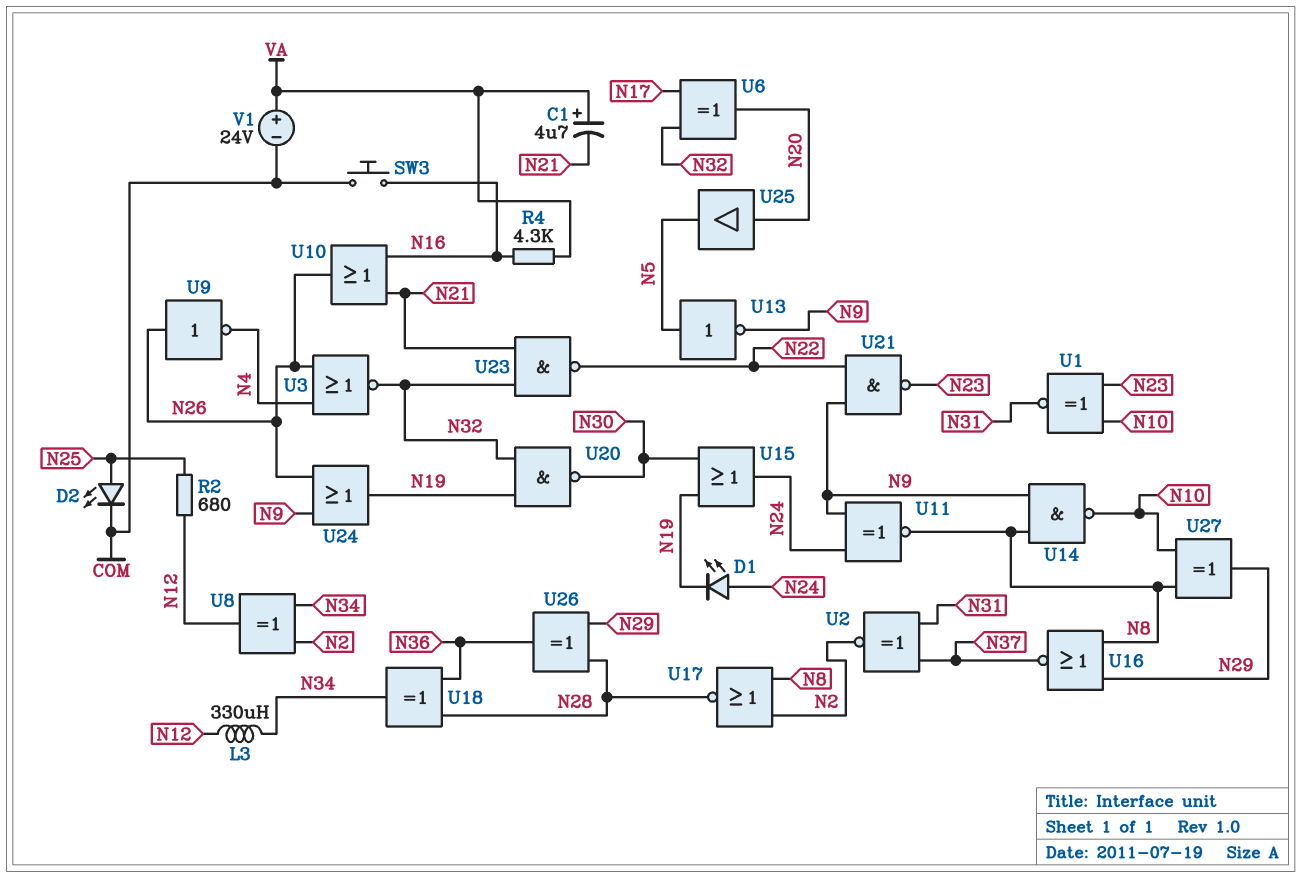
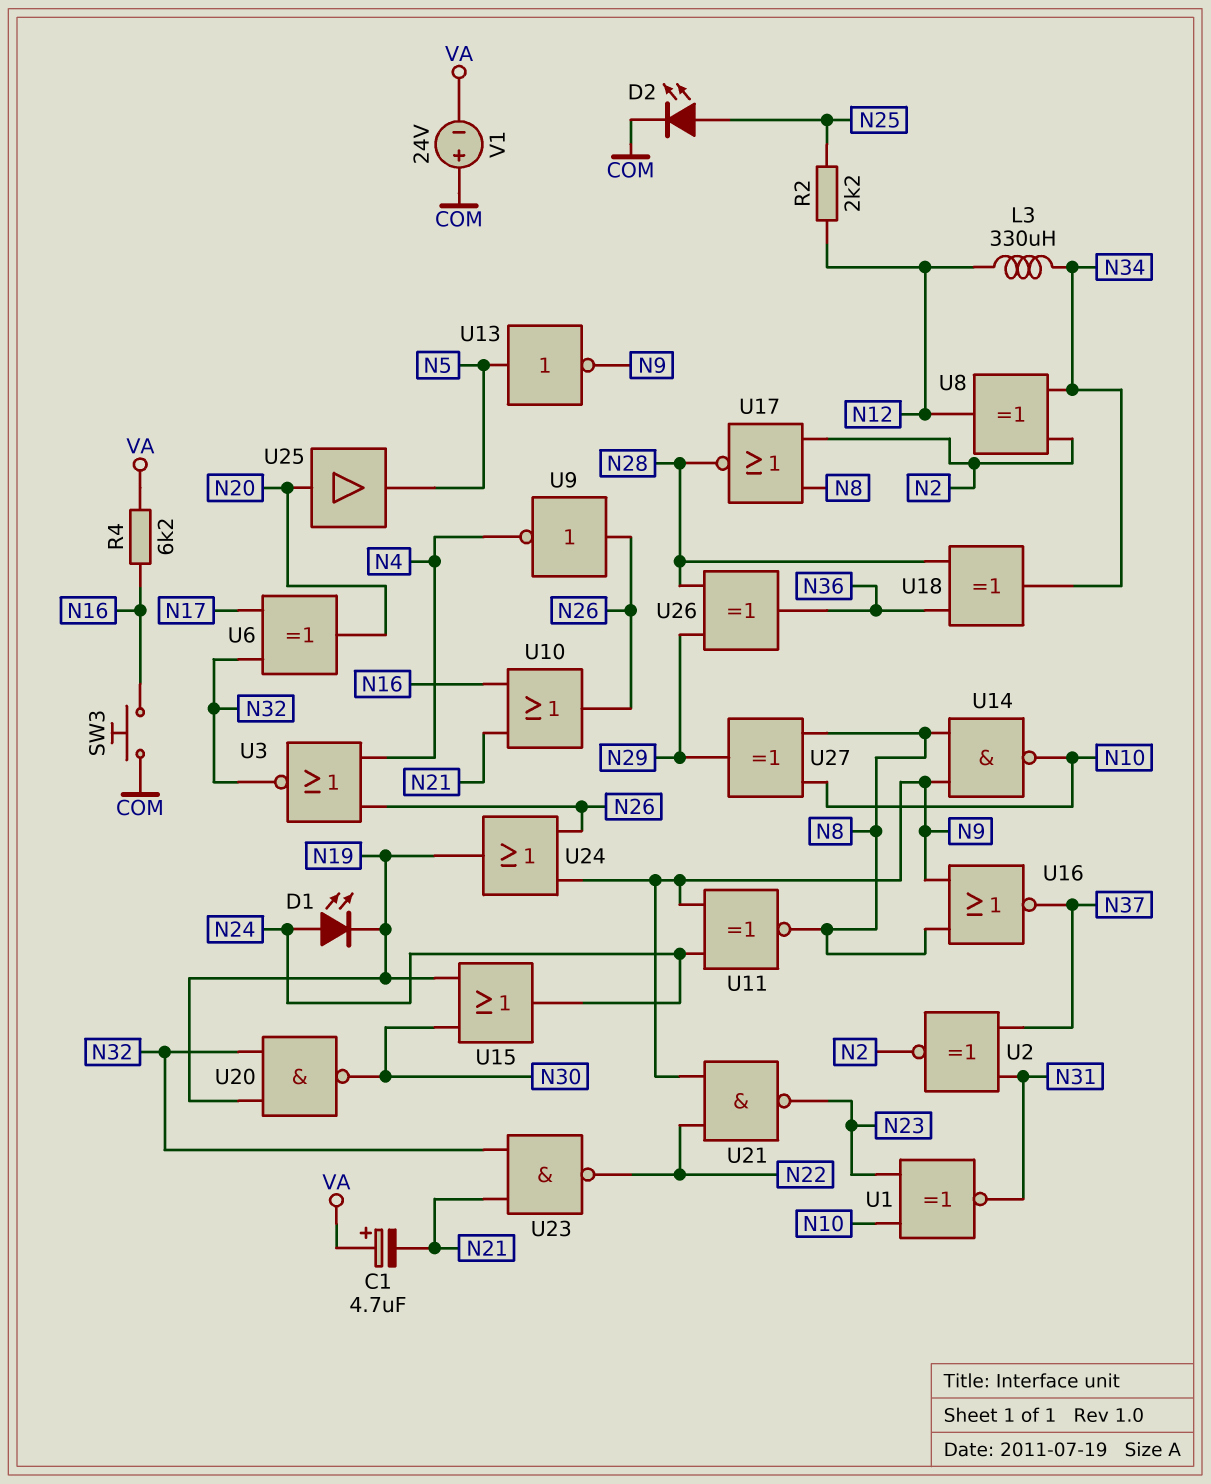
R2: 680 (N12, N25) -> 2.2k (N12, N25)
R4: 4.3k (N16, VA) -> 6.2k (N16, VA)
U16: NOR (in N8, in N29, out N37) -> NOR (in N8, in N9, out N37)
V1: 24V (plus VA, minus COM) -> 24V (plus COM, minus VA)

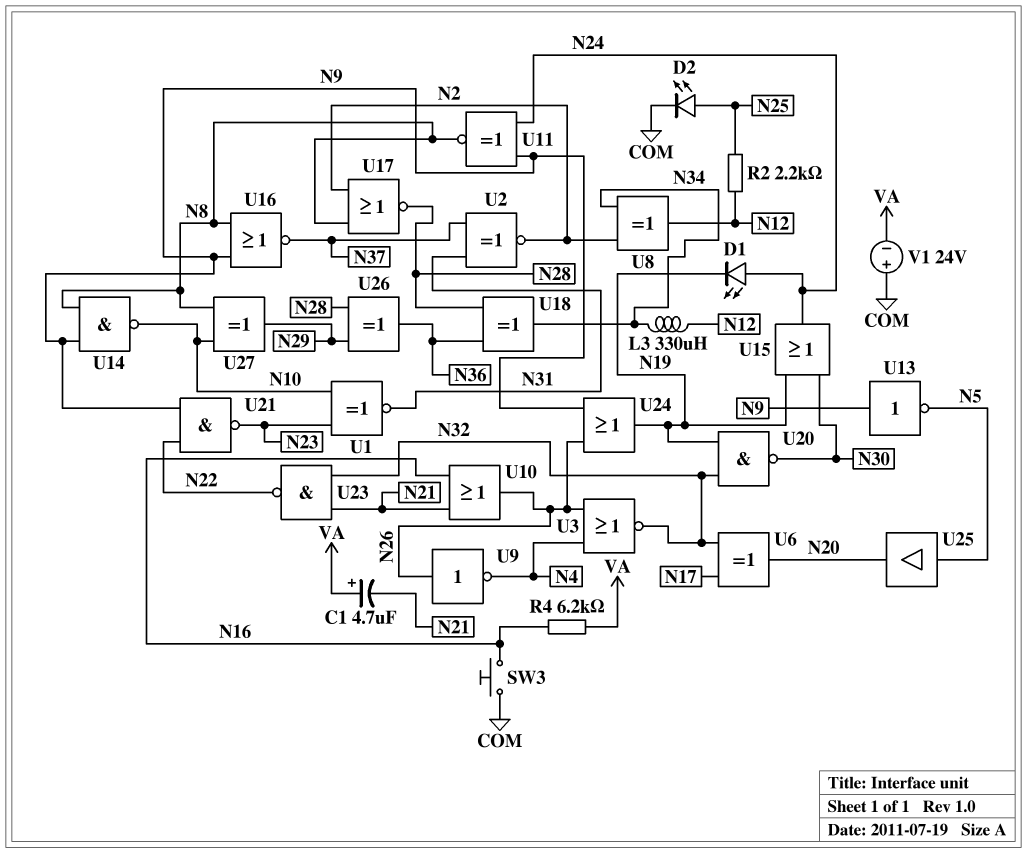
U13: NOT (in N5, out N9) -> NOT (in N9, out N5)
U25: buffer (in N20, out N5) -> buffer (in N5, out N20)

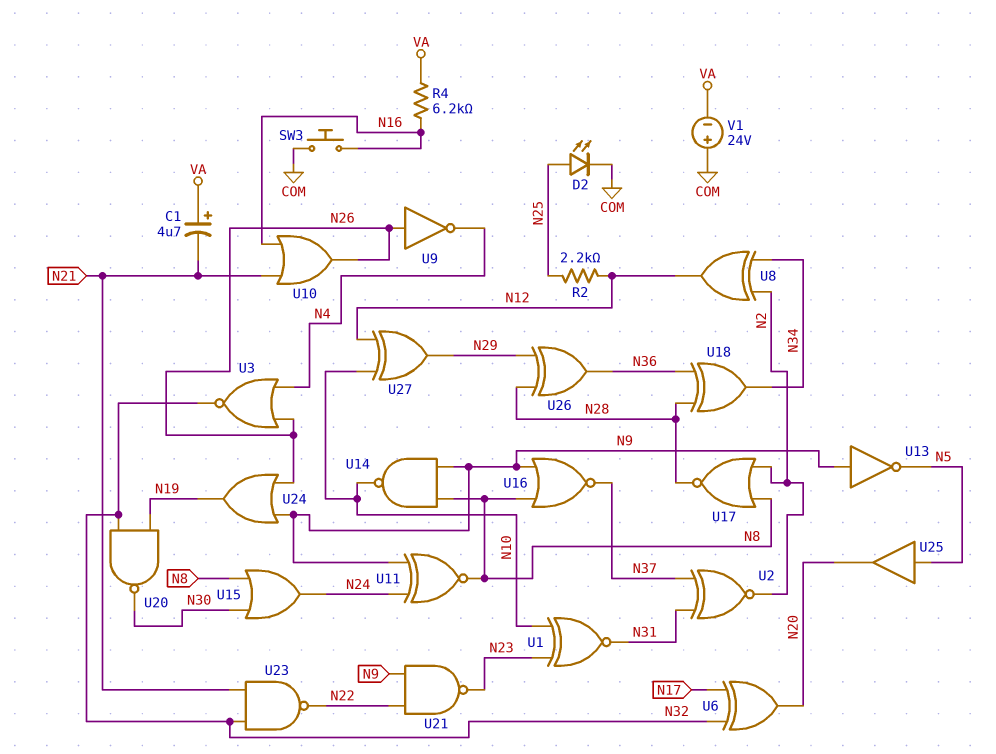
D1: LED (A N24, K N19) -> none
L3: 330uH (N12, N34) -> none
U15: OR (in N19, in N30, out N24) -> OR (in N8, in N30, out N24)
U27: XOR (in N8, in N10, out N29) -> XOR (in N10, in N12, out N29)

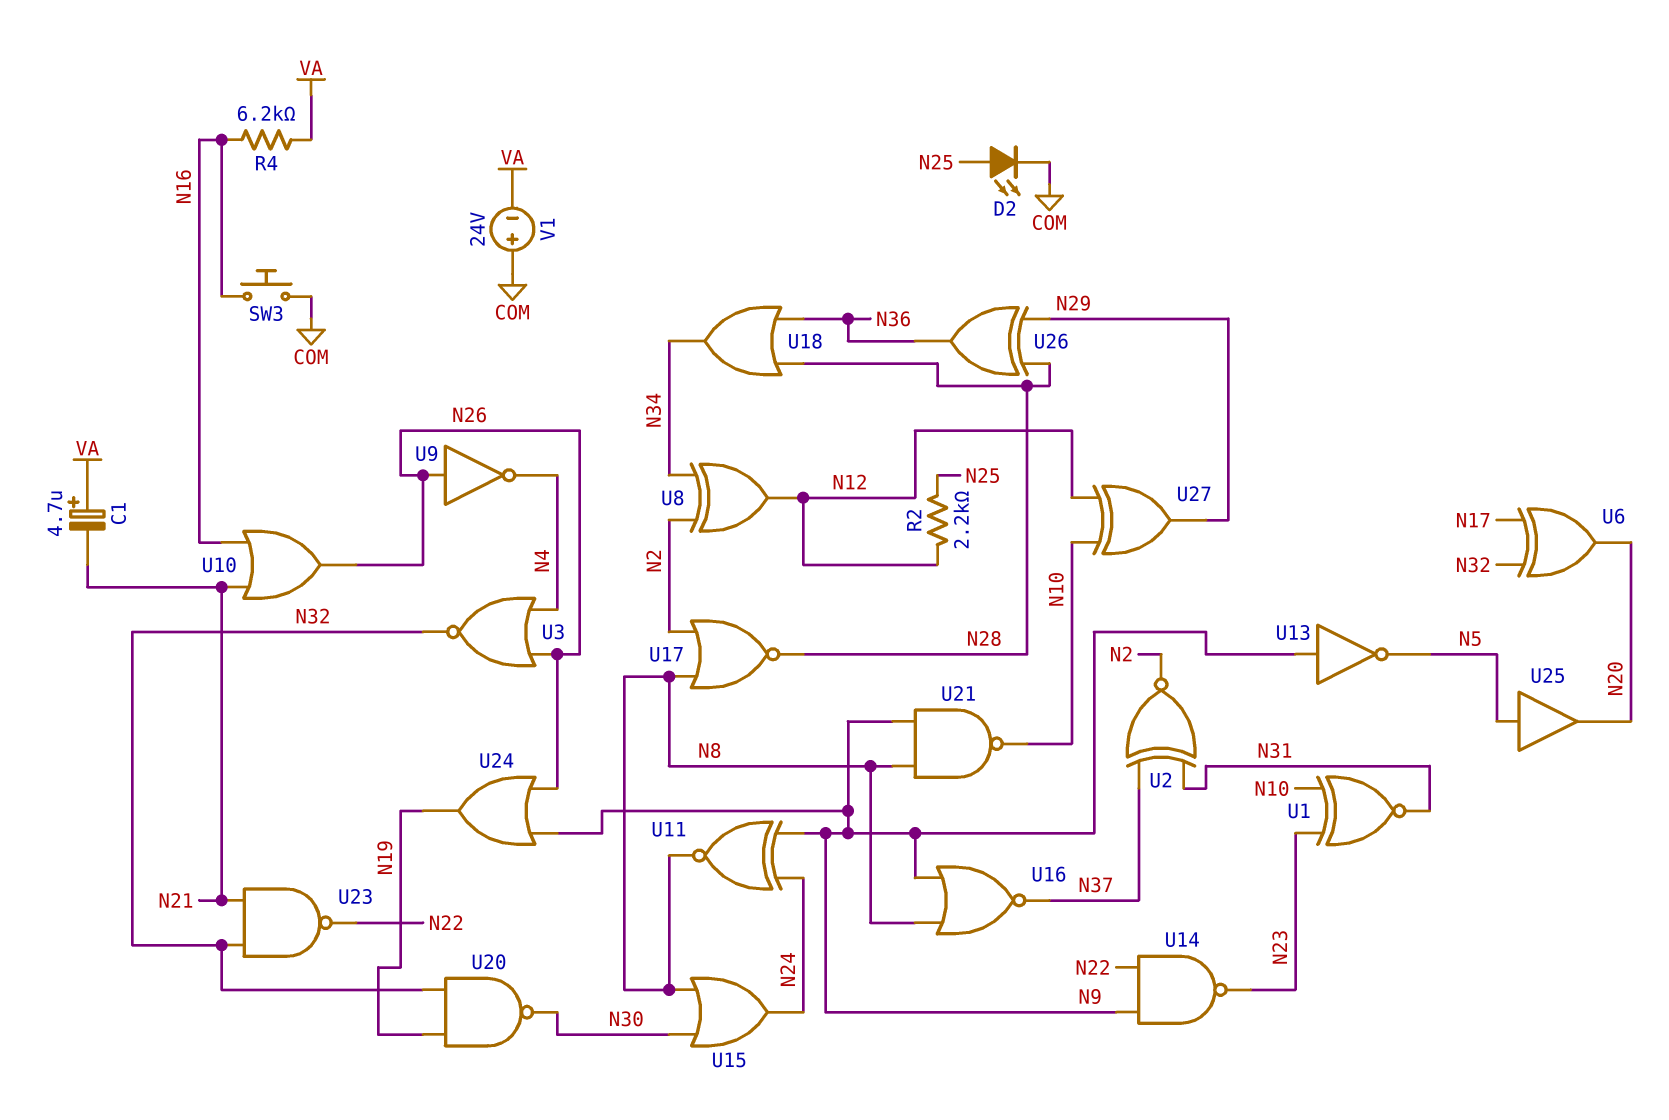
U14: NAND (in N8, in N9, out N10) -> NAND (in N9, in N22, out N23)
U18: XOR (in N28, in N36, out N34) -> OR (in N28, in N36, out N34)
U21: NAND (in N9, in N22, out N23) -> NAND (in N8, in N9, out N10)

